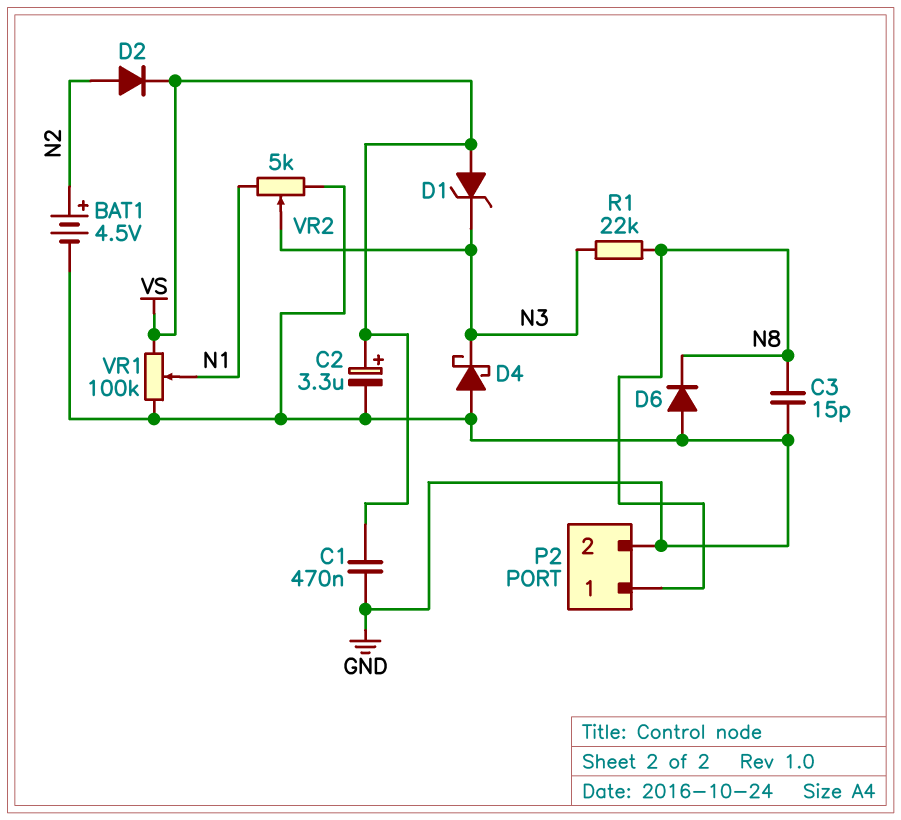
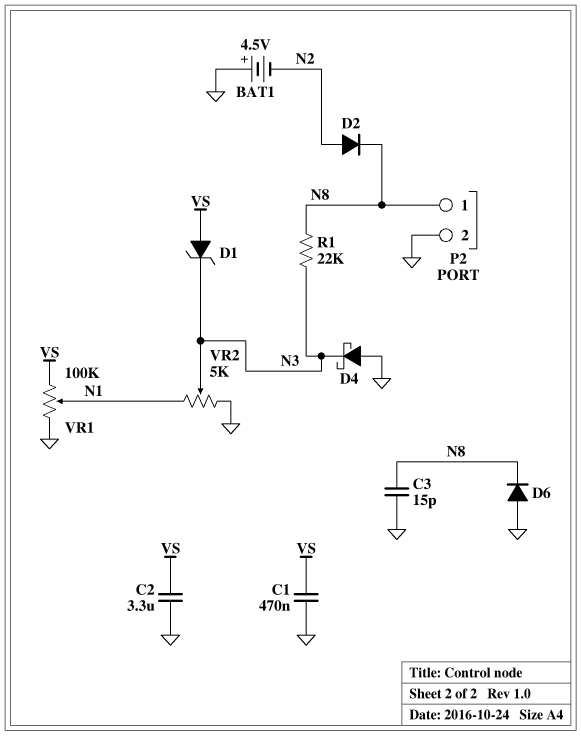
BAT1: 4.5V (plus N2, minus GND) -> 4.5V (plus GND, minus N2)
C2: 3.3uF (plus VS, minus GND) -> 3.3uF (GND, VS)
D2: diode (A N2, K VS) -> diode (A N2, K N8)

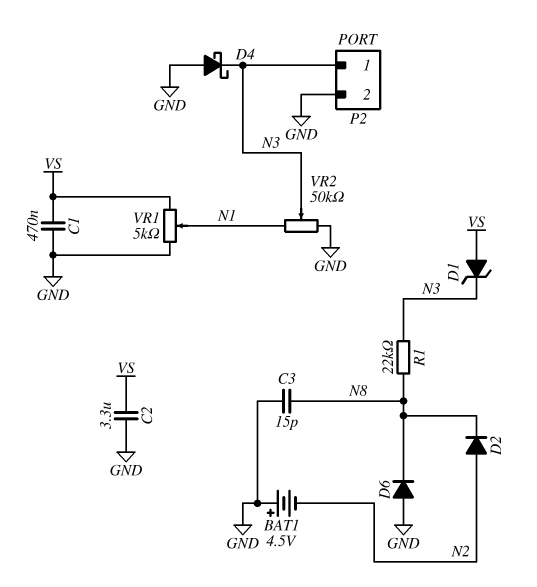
P2 pin 1: N8 -> N3
VR1: 100k (GND, VS, wiper N1) -> 5k (GND, VS, wiper N1)
VR2: 5k (GND, N1, wiper N3) -> 50k (GND, N1, wiper N3)

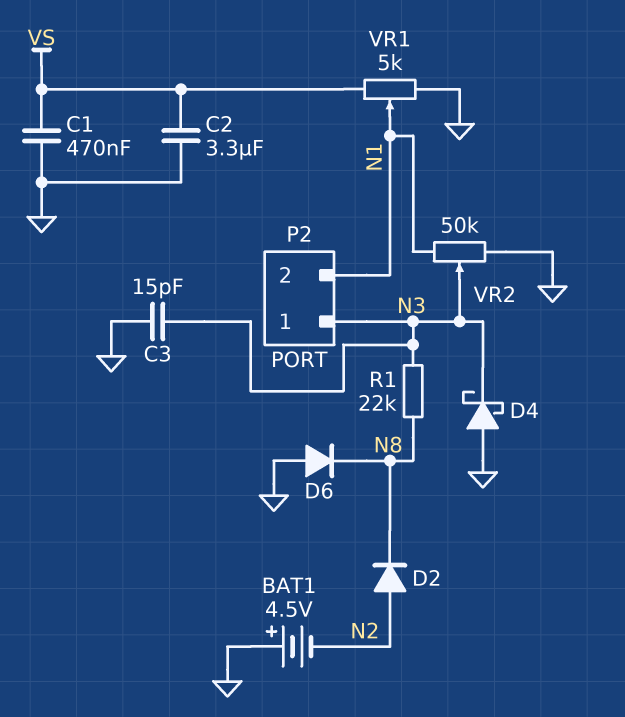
C3: 15pF (GND, N8) -> 15pF (GND, N3)
D1: zener (A VS, K N3) -> none
P2 pin 2: GND -> N1

